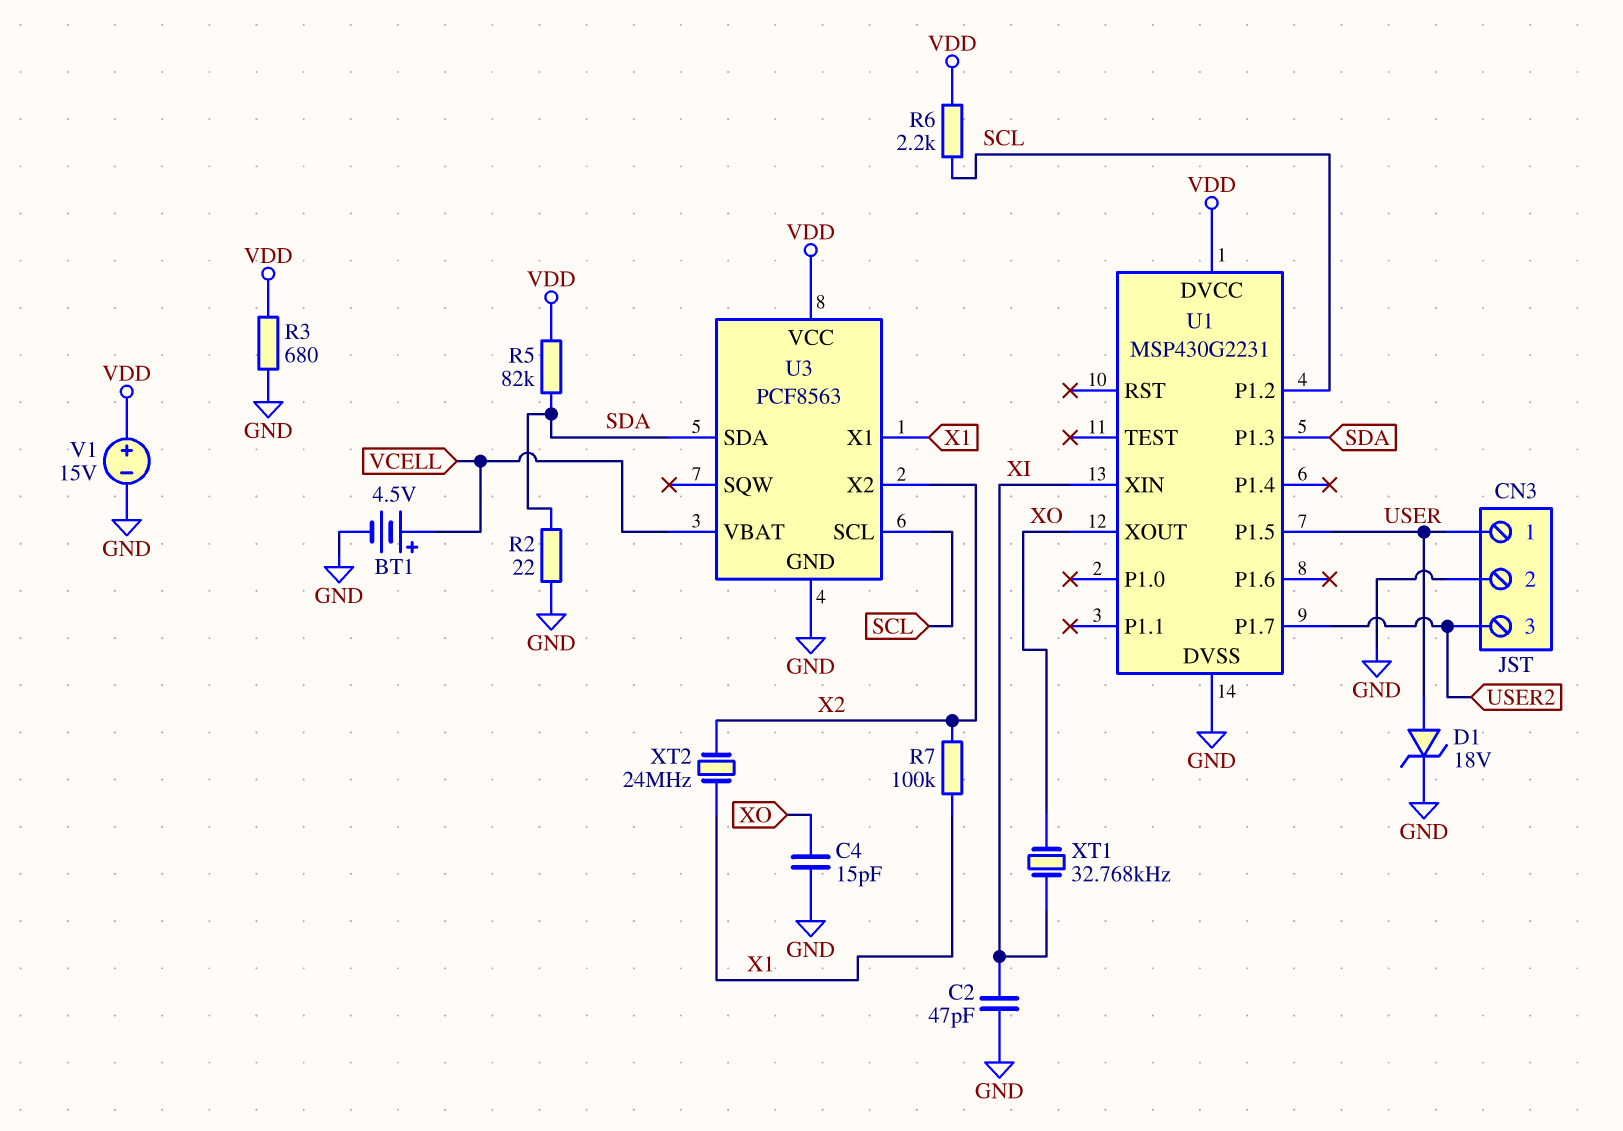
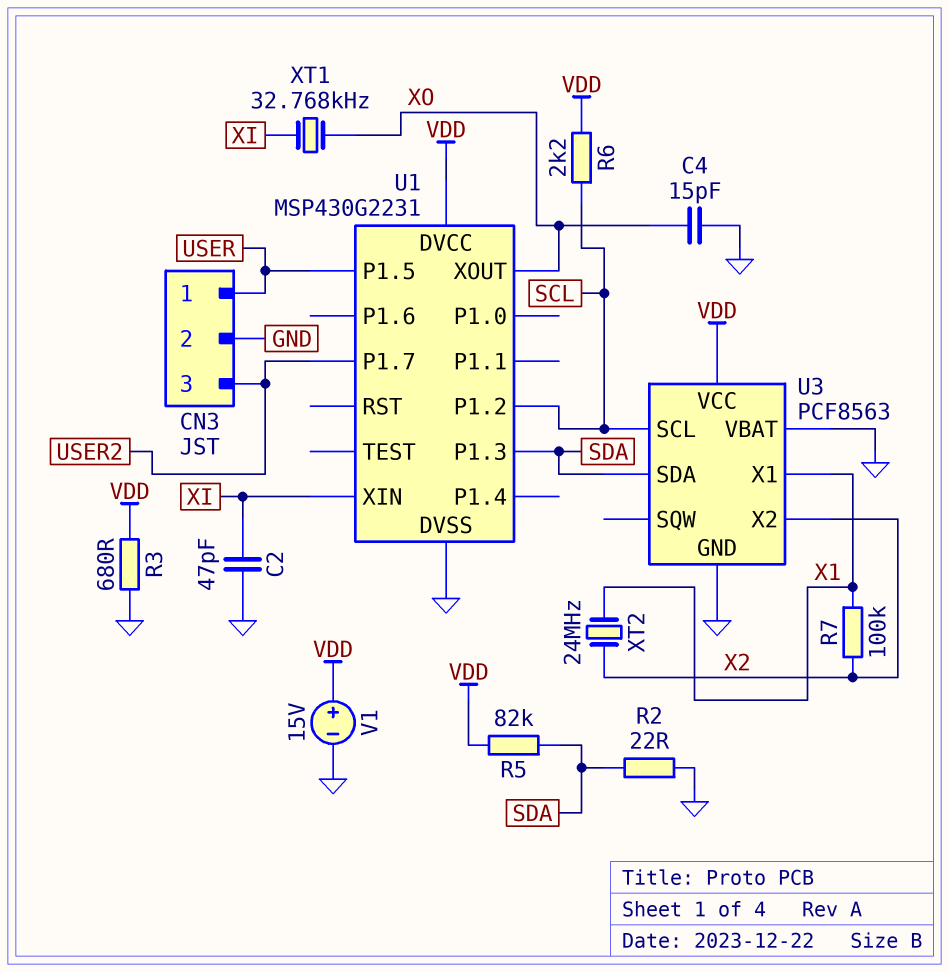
BT1: 4.5V (plus VCELL, minus GND) -> none
D1: zener 18V (A USER, K GND) -> none
U3 pin VBAT: VCELL -> GND

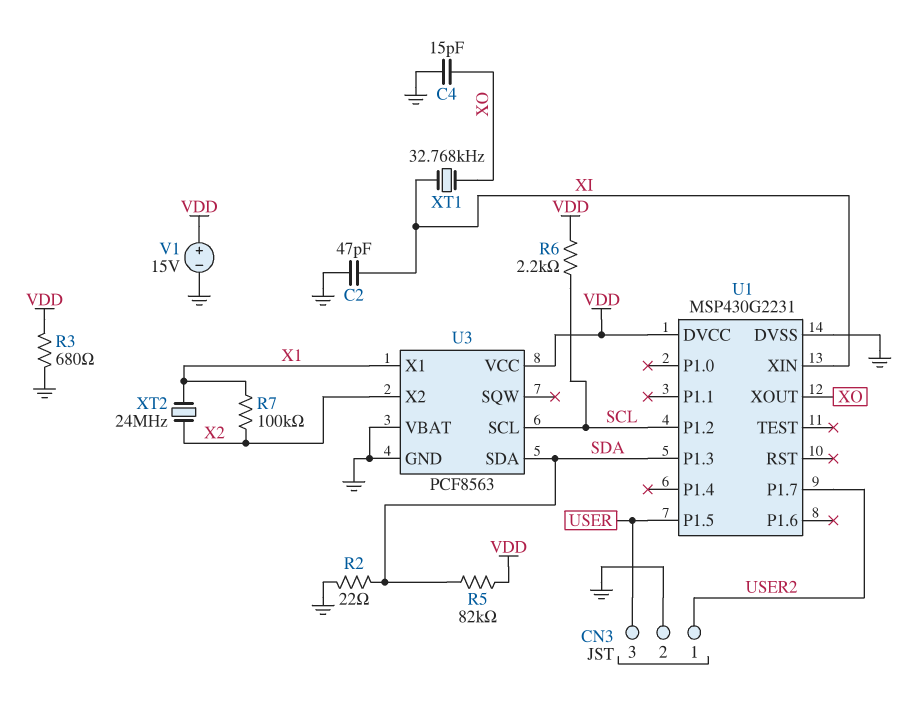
CN3 pin 1: USER -> USER2
CN3 pin 3: USER2 -> USER

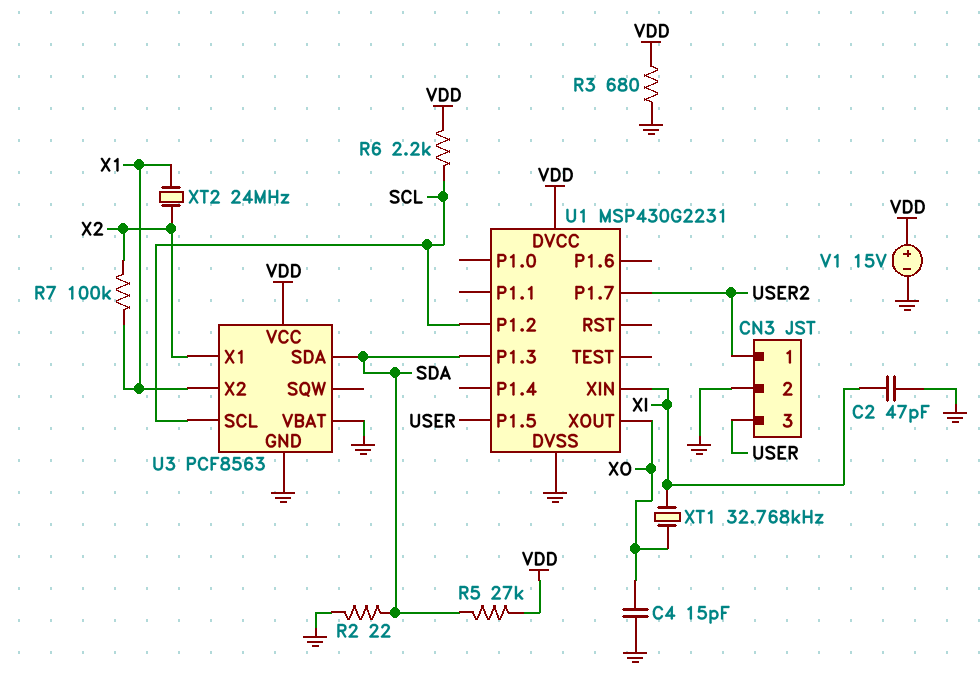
R5: 82k (SDA, VDD) -> 27k (SDA, VDD)
U3 pin X1: X1 -> X2
U3 pin X2: X2 -> X1

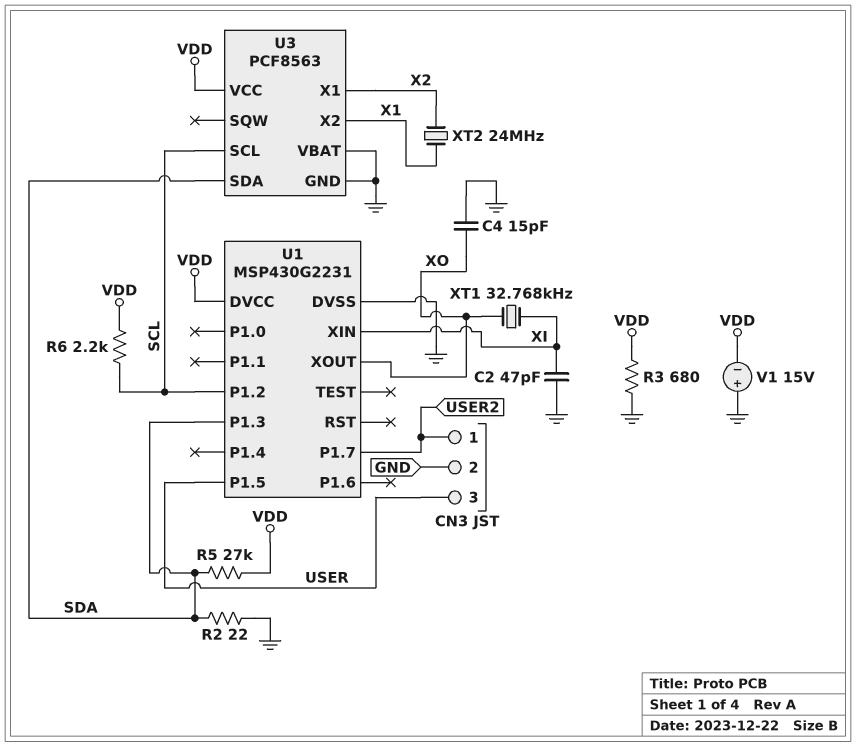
R7: 100k (X1, X2) -> none
V1: 15V (plus VDD, minus GND) -> 15V (plus GND, minus VDD)

